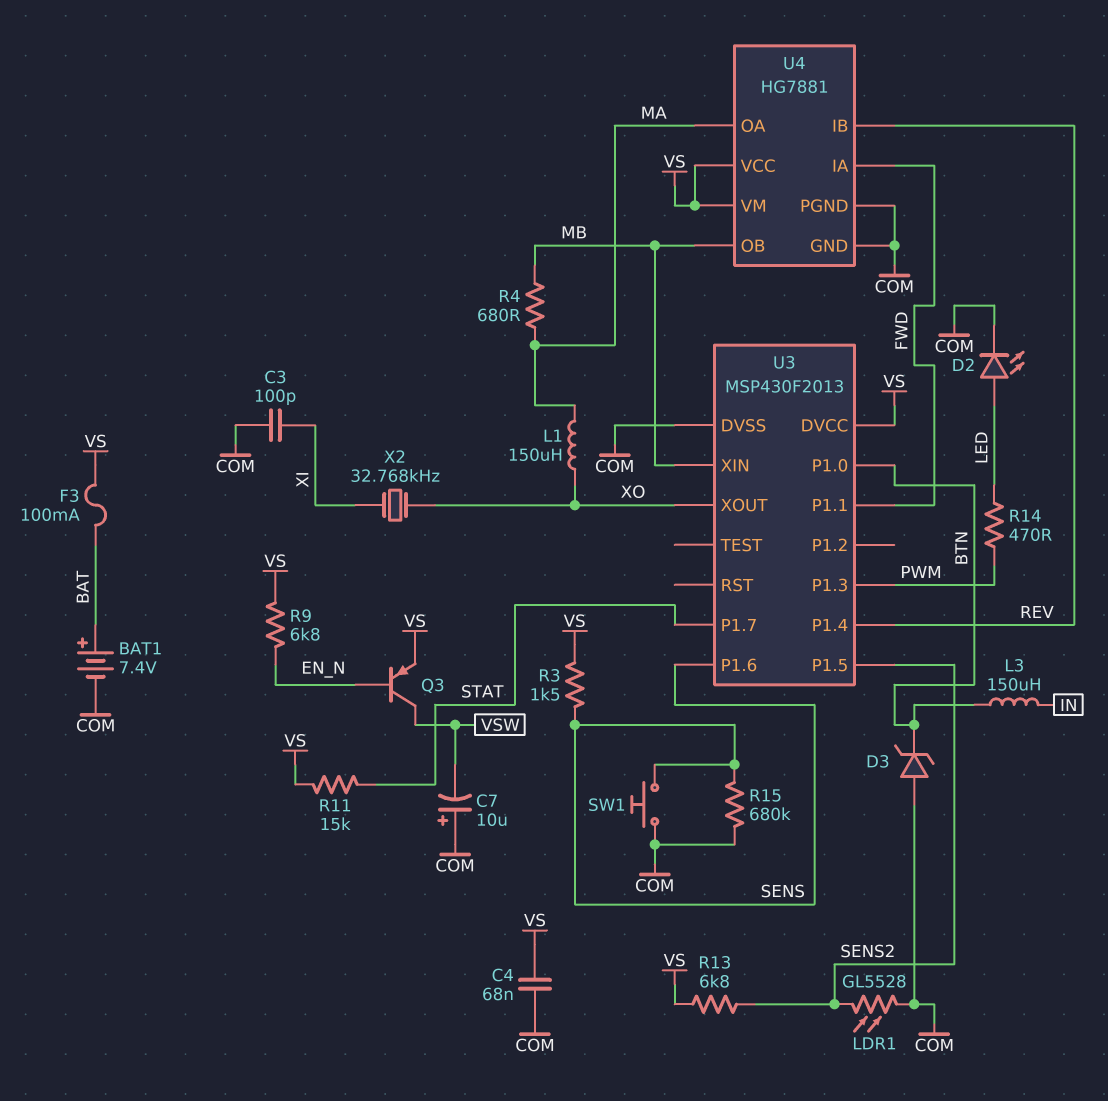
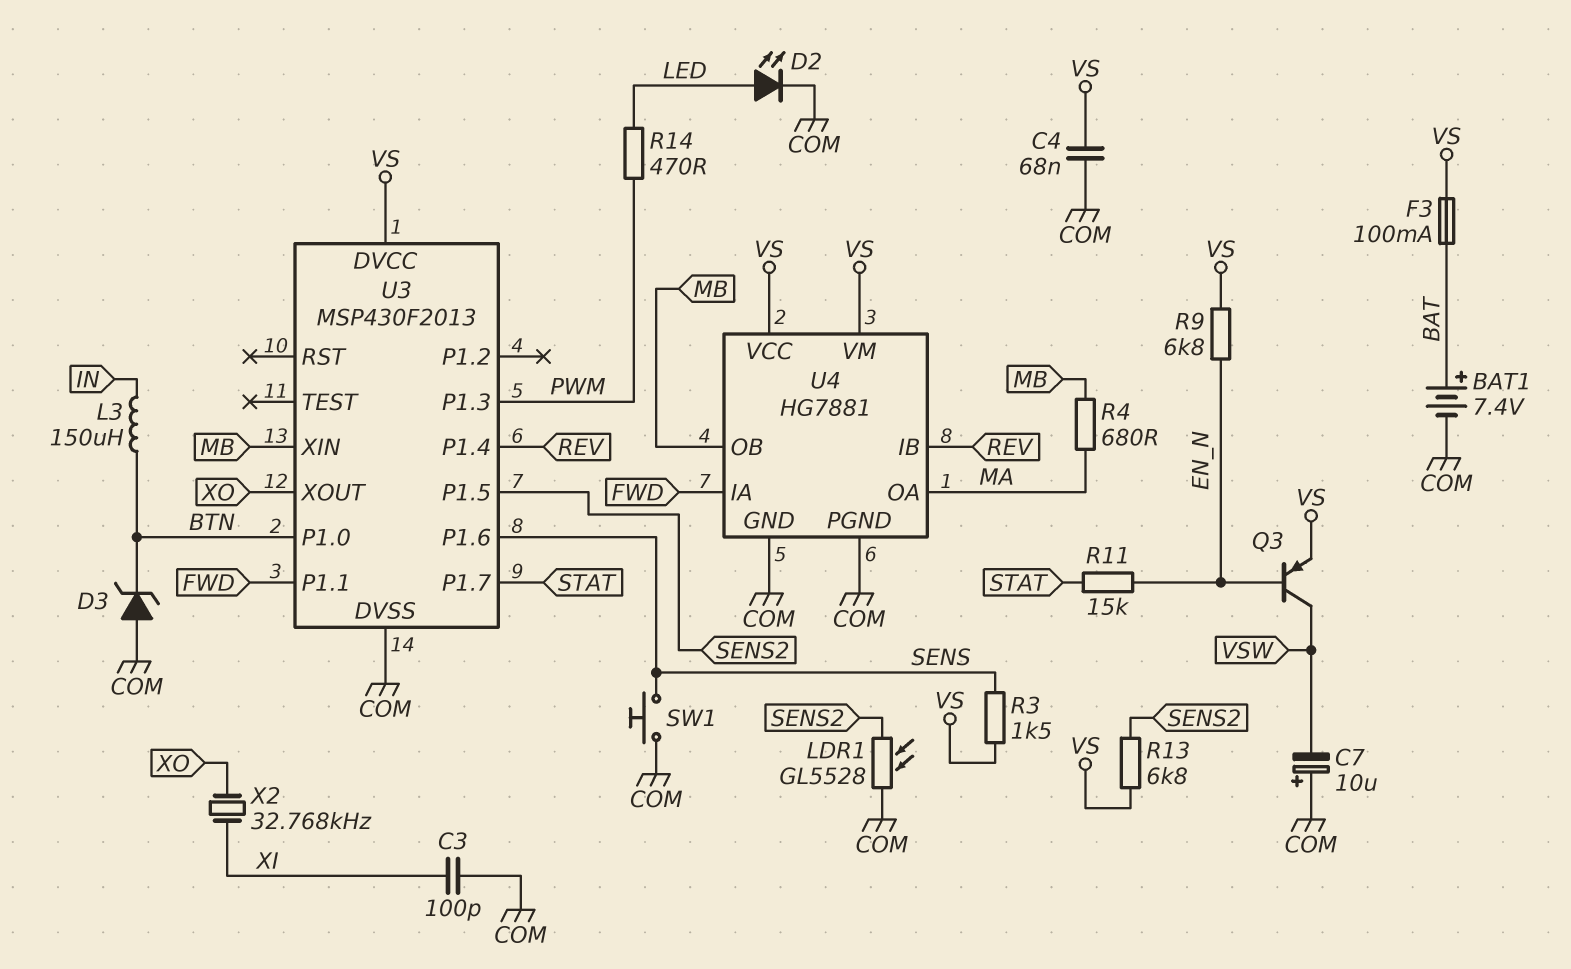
L1: 150uH (MA, XO) -> none
R11: 15k (STAT, VS) -> 15k (EN_N, STAT)
R15: 680k (COM, SENS) -> none

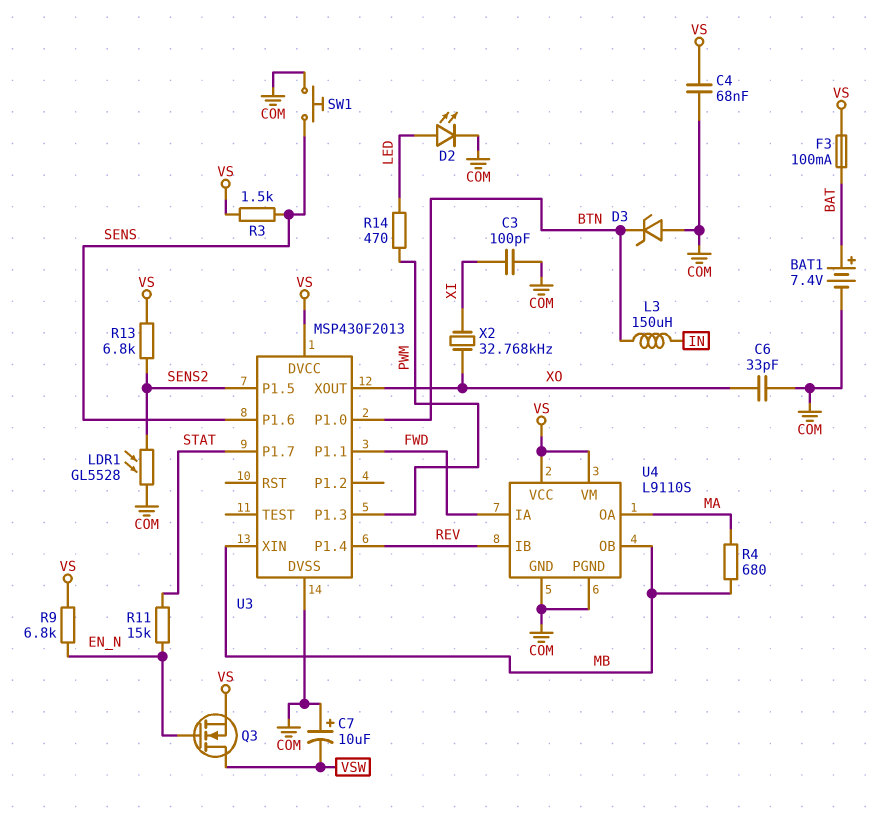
C6: none -> 33pF (COM, XO)
Q3: PNP (B EN_N, C VSW, E VS) -> NMOS (G EN_N, D VSW, S VS)
U4: HG7881 -> L9110S

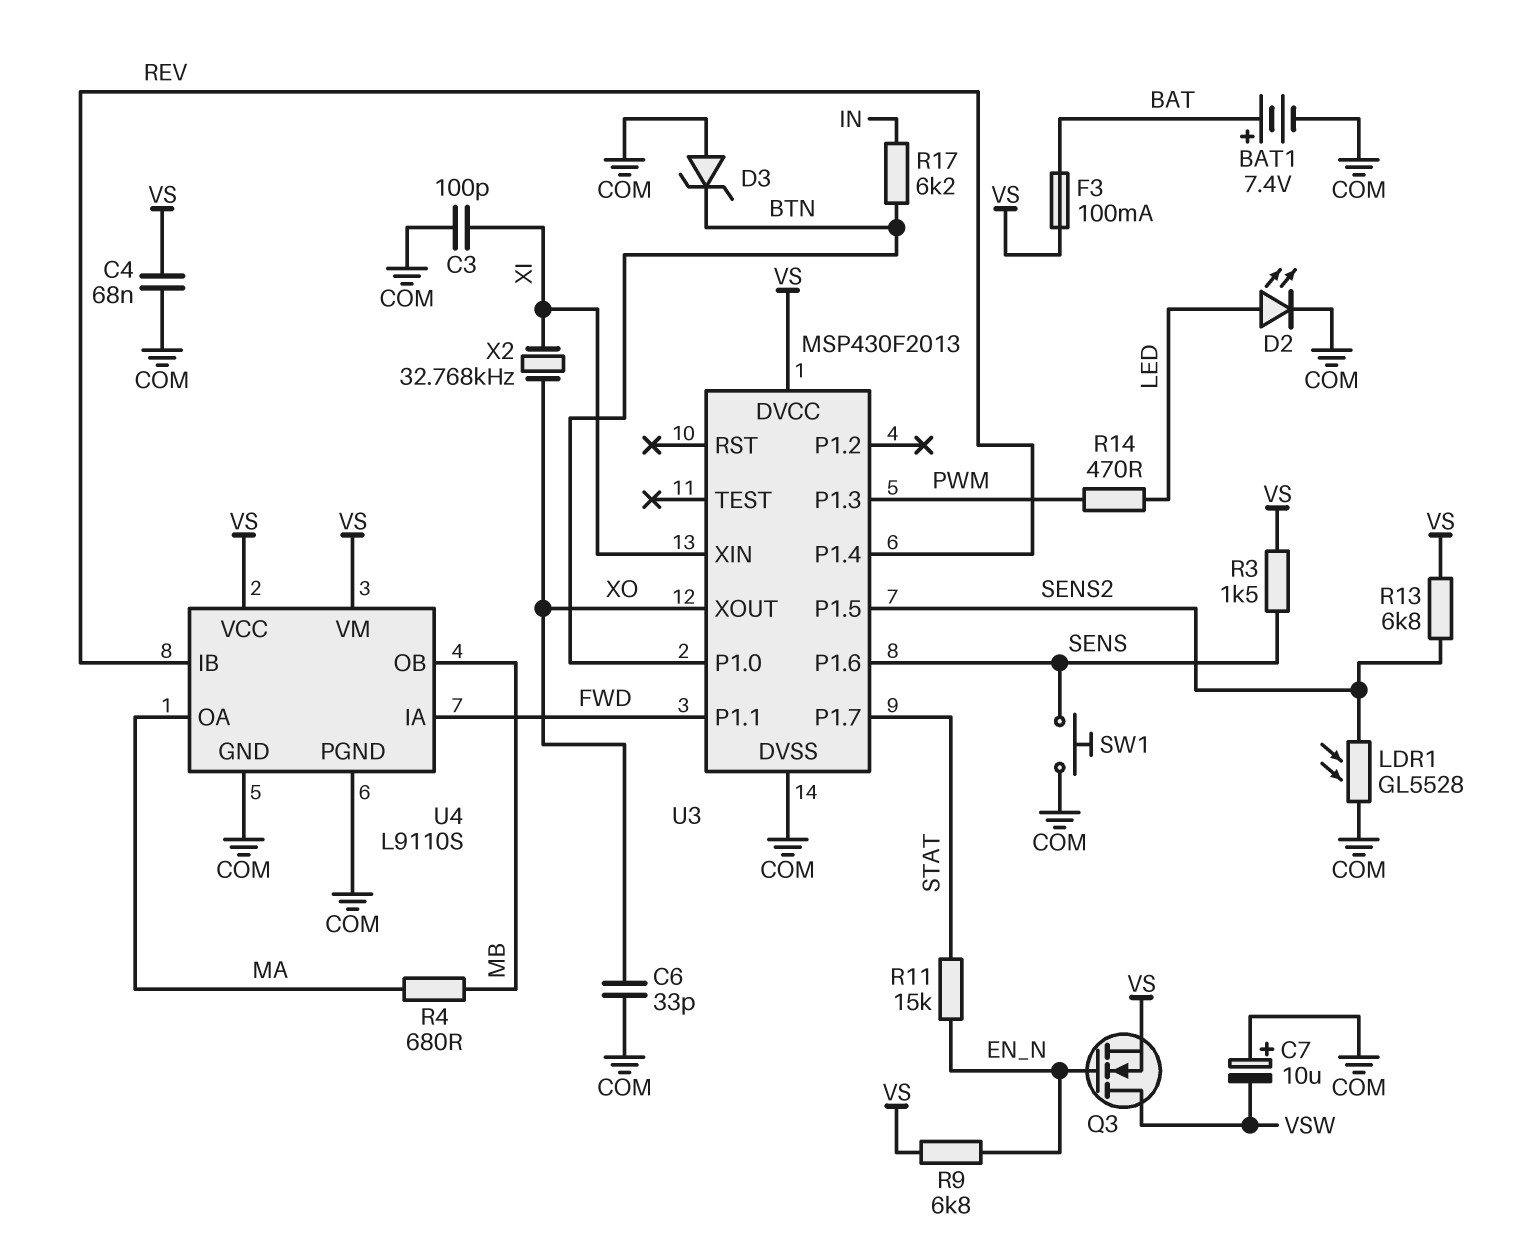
L3: 150uH (BTN, IN) -> none
R17: none -> 6.2k (BTN, IN)
U3 pin XIN: MB -> XI

